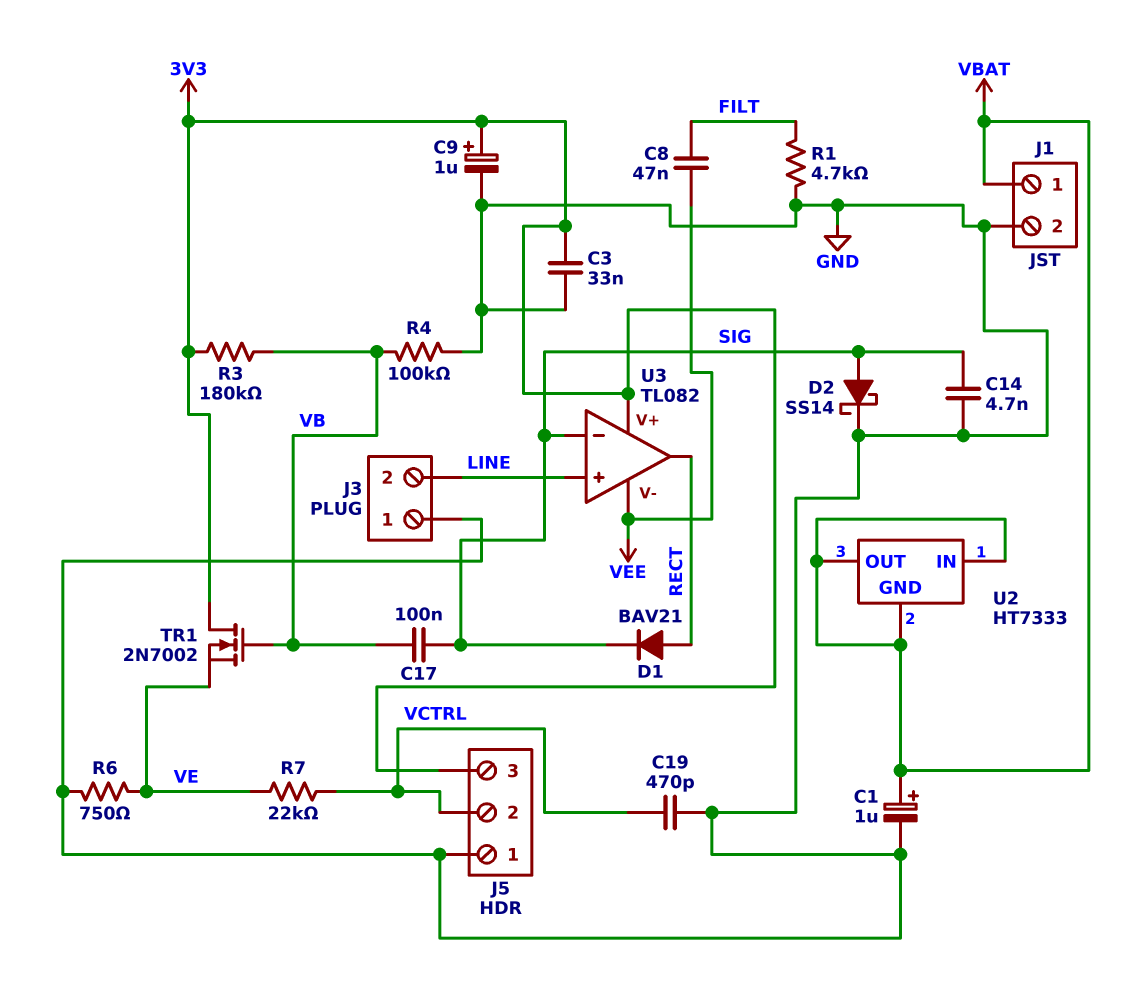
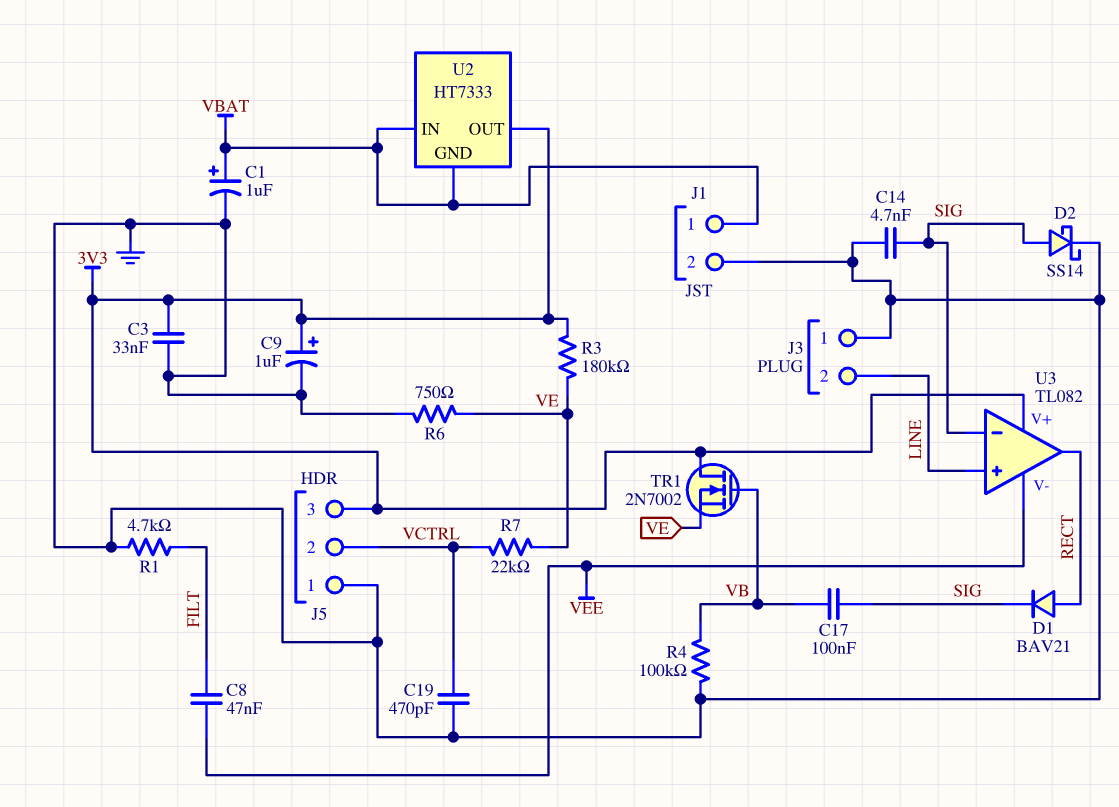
R3: 180k (3V3, VB) -> 180k (3V3, VE)
U2 pin OUT: VBAT -> 3V3

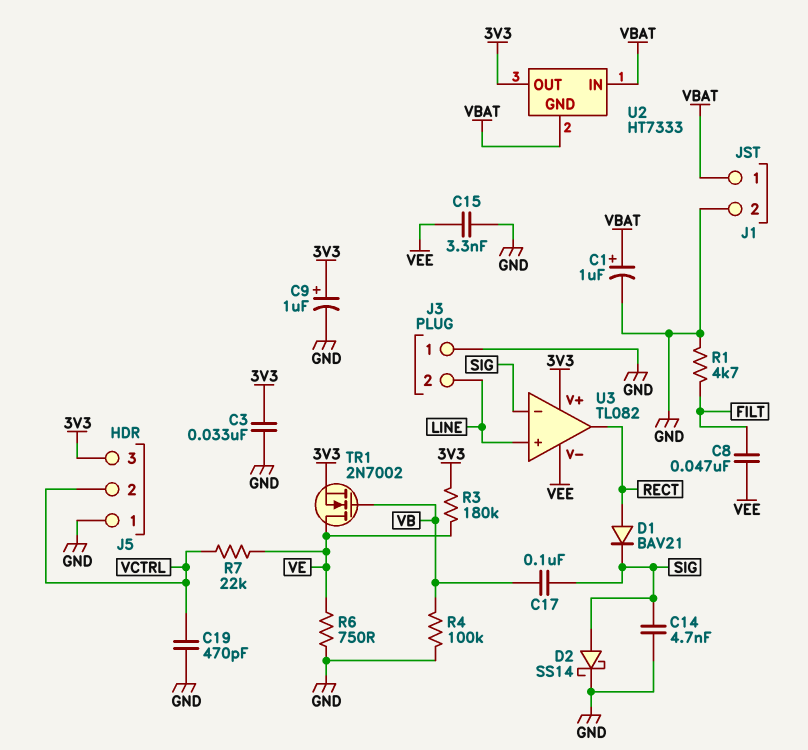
C15: none -> 3.3nF (GND, VEE)
TR1: NMOS 2N7002 (G VB, D 3V3, S VE) -> NMOS 2N7002 (G VB, D VE, S 3V3)

